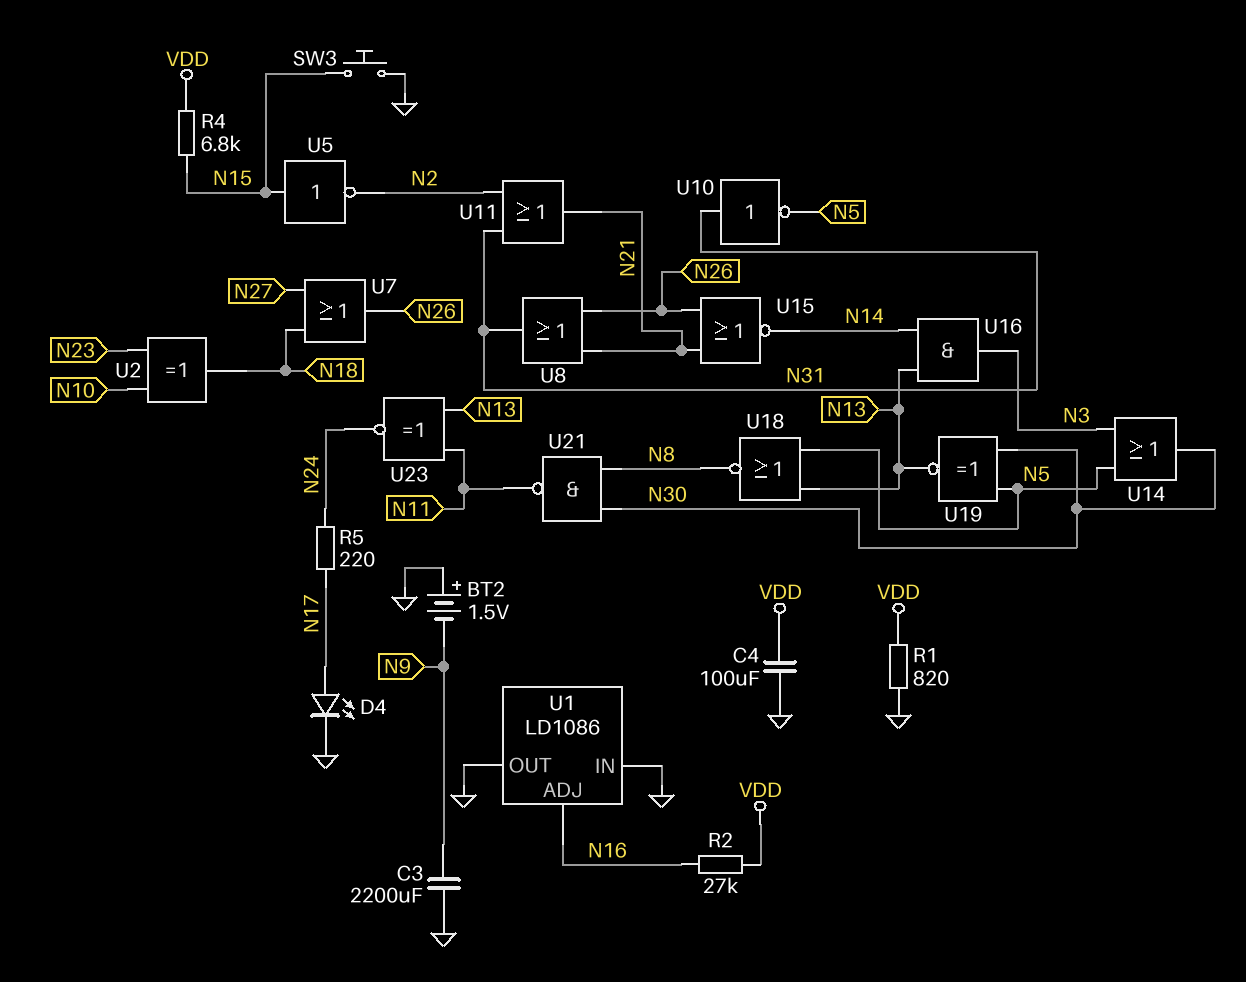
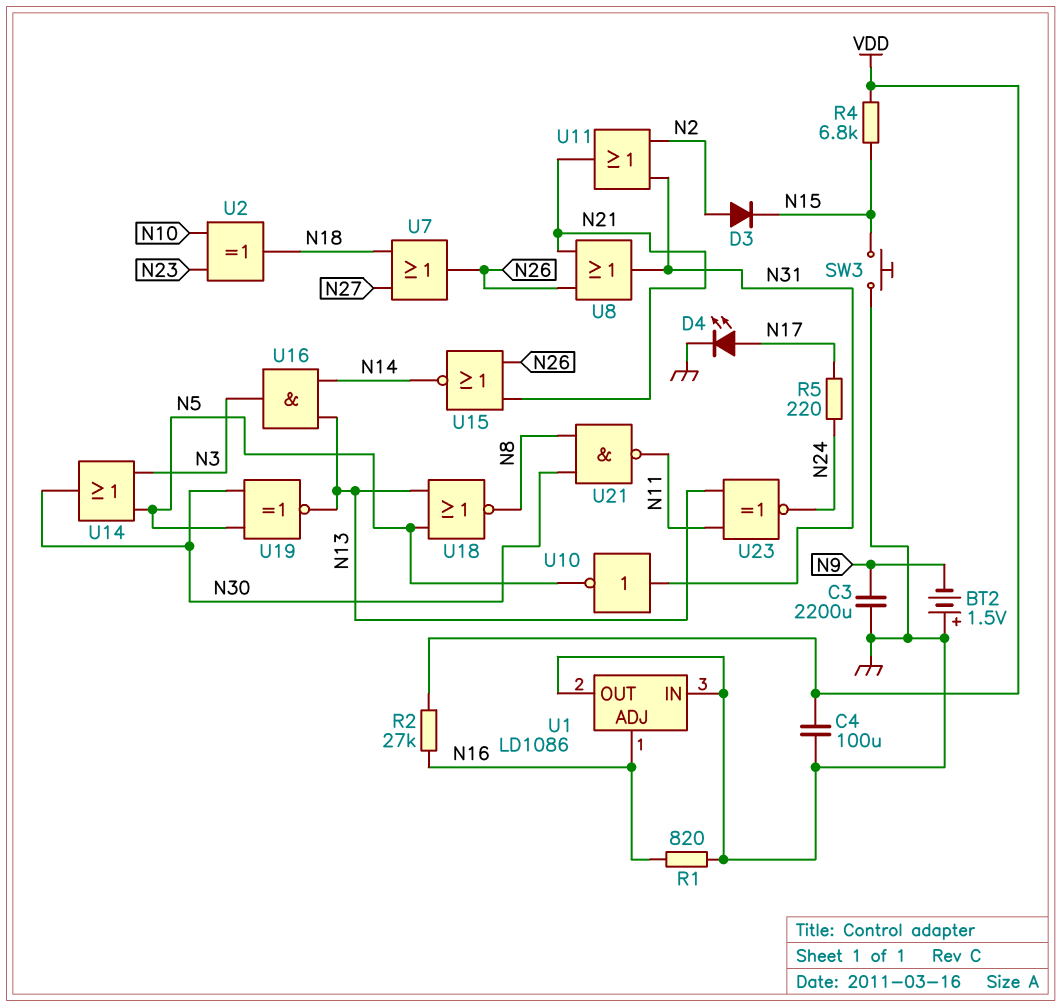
D3: none -> diode (A N2, K N15)
R1: 820 (GND, VDD) -> 820 (GND, N16)
U5: NOT (in N15, out N2) -> none

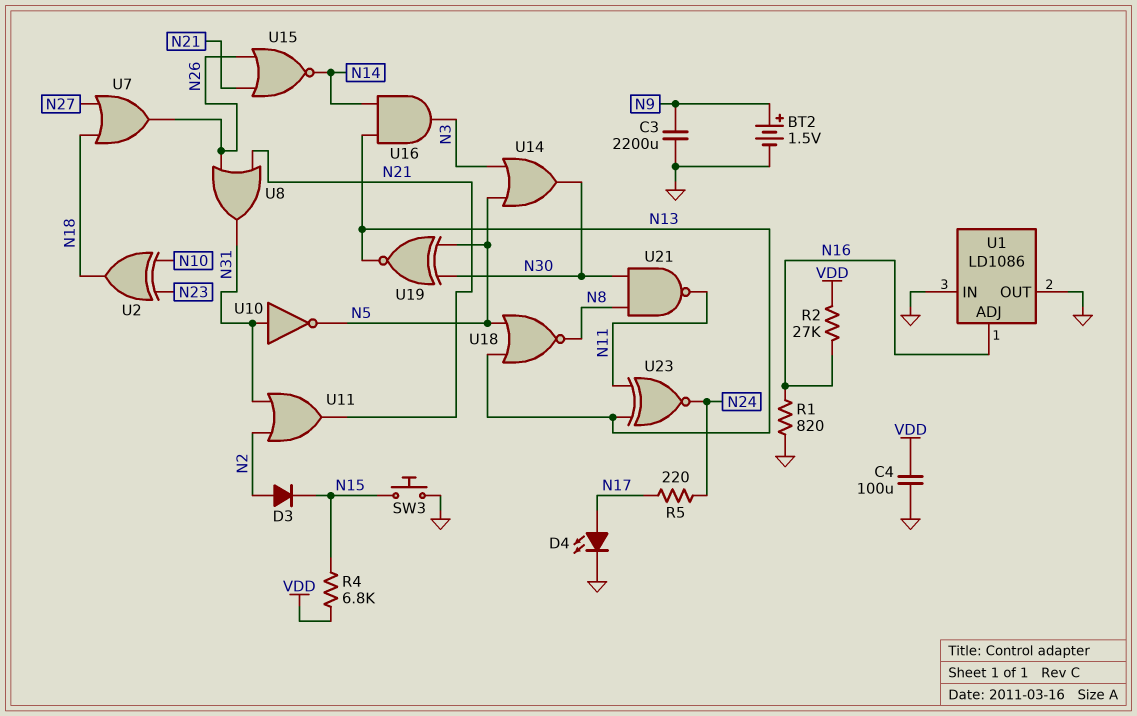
BT2: 1.5V (plus GND, minus N9) -> 1.5V (plus N9, minus GND)

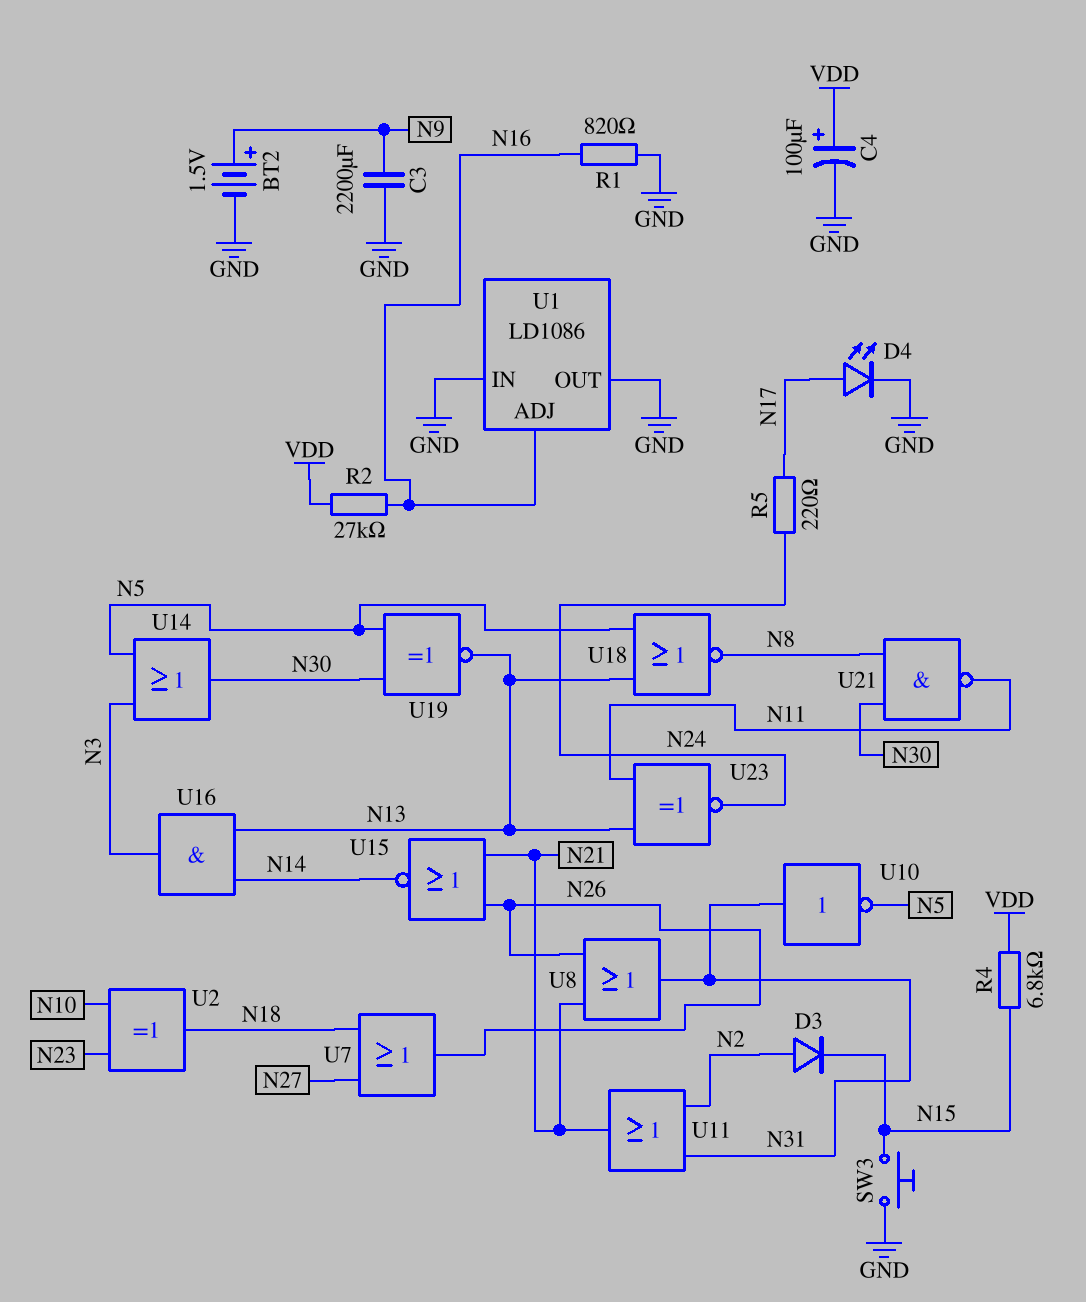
C4: 100uF (GND, VDD) -> 100uF (plus VDD, minus GND)

